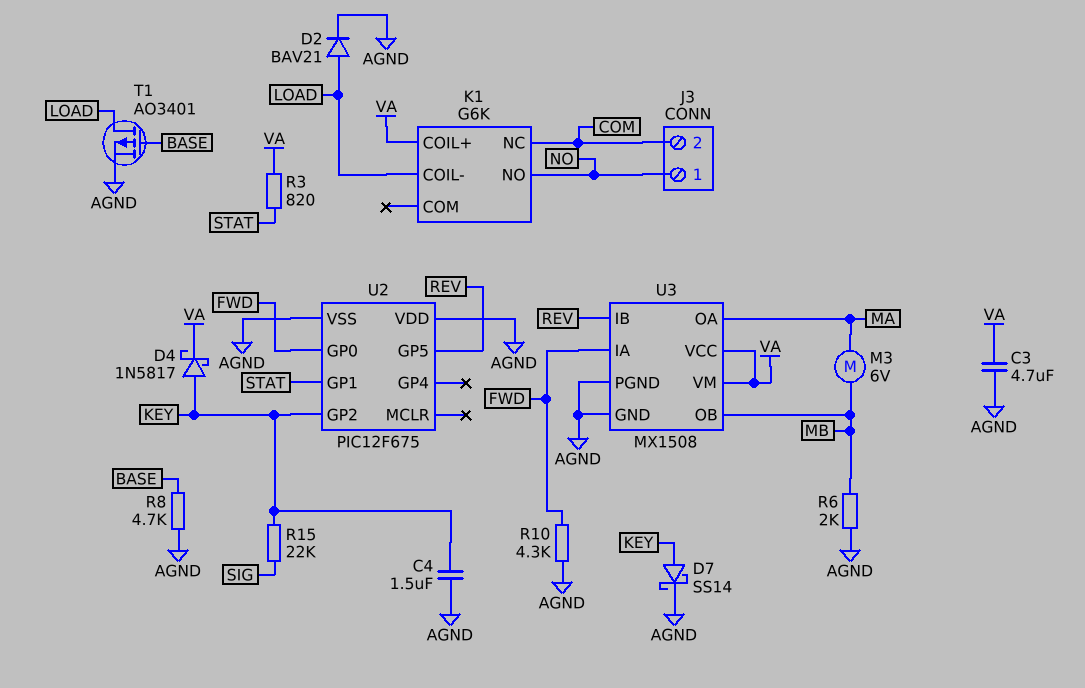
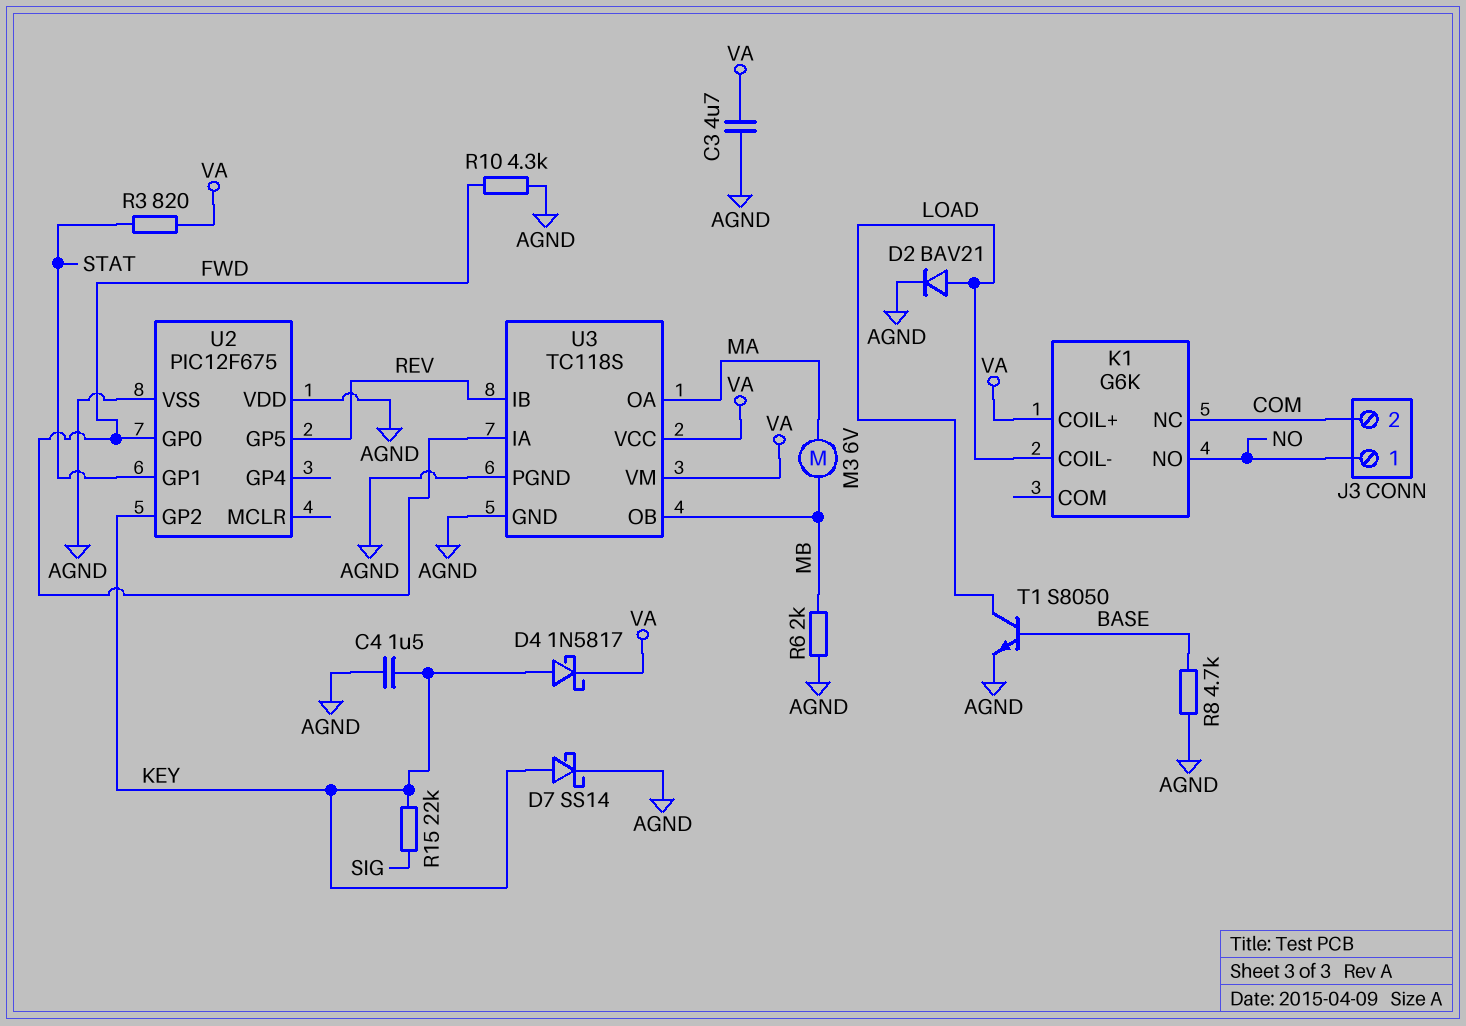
T1: PMOS AO3401 (G BASE, D LOAD, S AGND) -> NPN S8050 (B BASE, C LOAD, E AGND)
U3: MX1508 -> TC118S

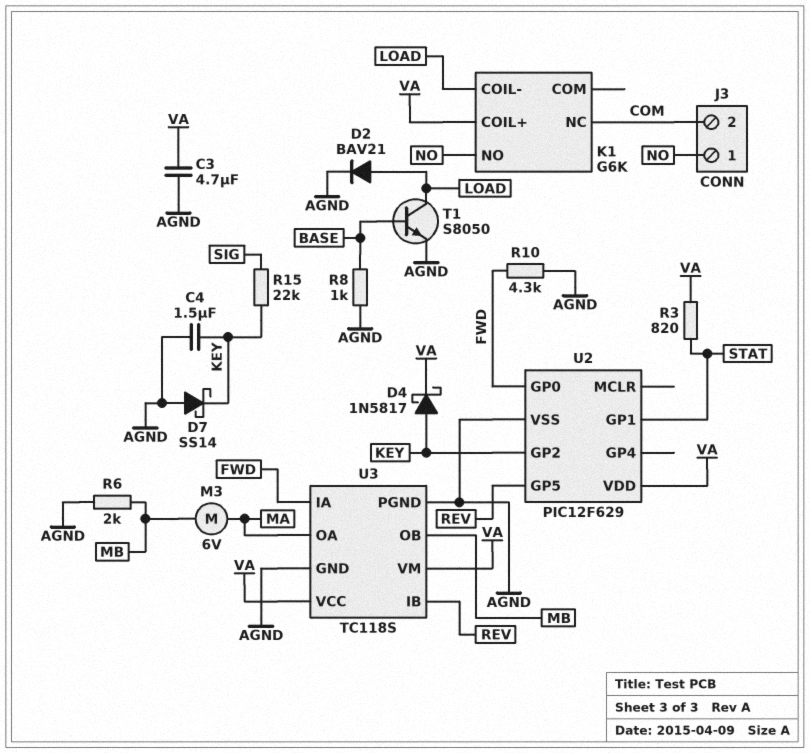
D7: schottky SS14 (A KEY, K AGND) -> schottky SS14 (A AGND, K KEY)
R8: 4.7k (AGND, BASE) -> 1k (AGND, BASE)
U2: PIC12F675 -> PIC12F629
U2 pin VDD: AGND -> VA

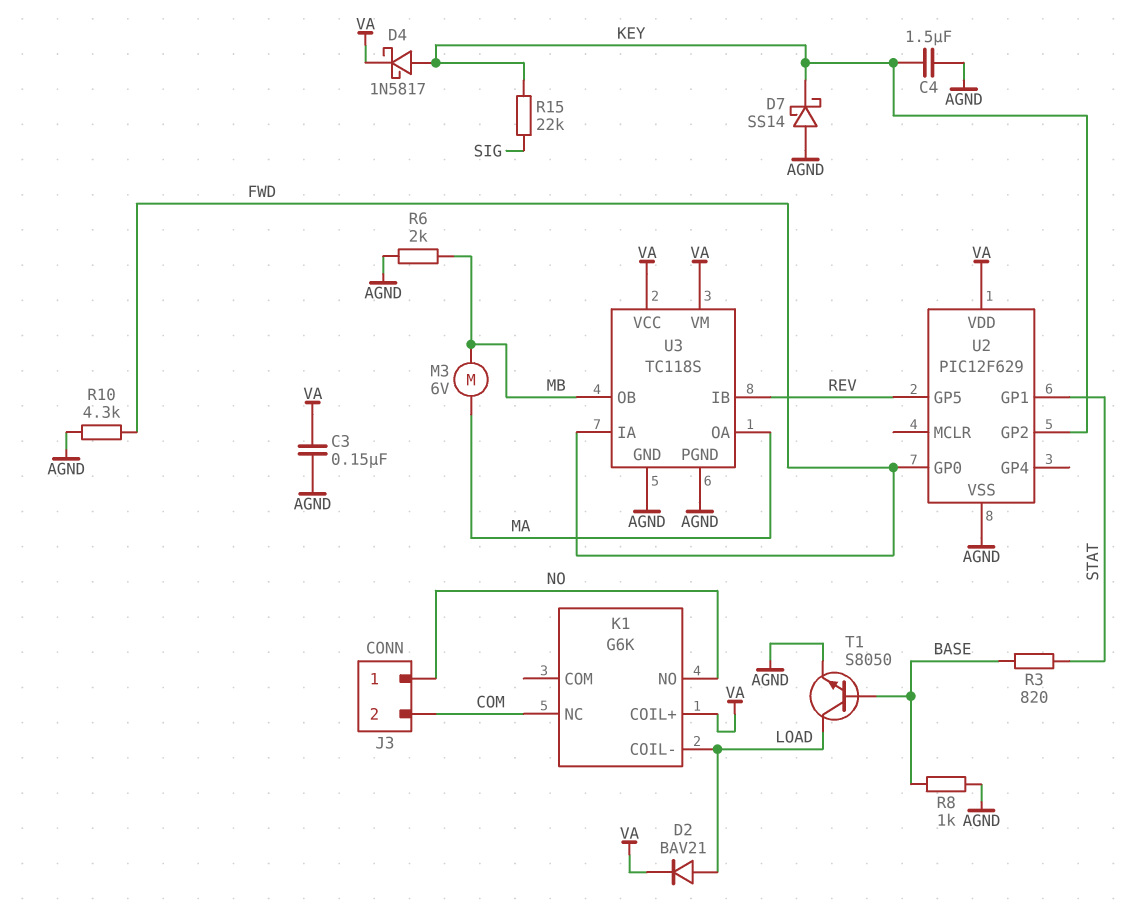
C3: 4.7uF (AGND, VA) -> 150nF (AGND, VA)
D2: diode BAV21 (A LOAD, K AGND) -> diode BAV21 (A LOAD, K VA)
R3: 820 (STAT, VA) -> 820 (BASE, STAT)

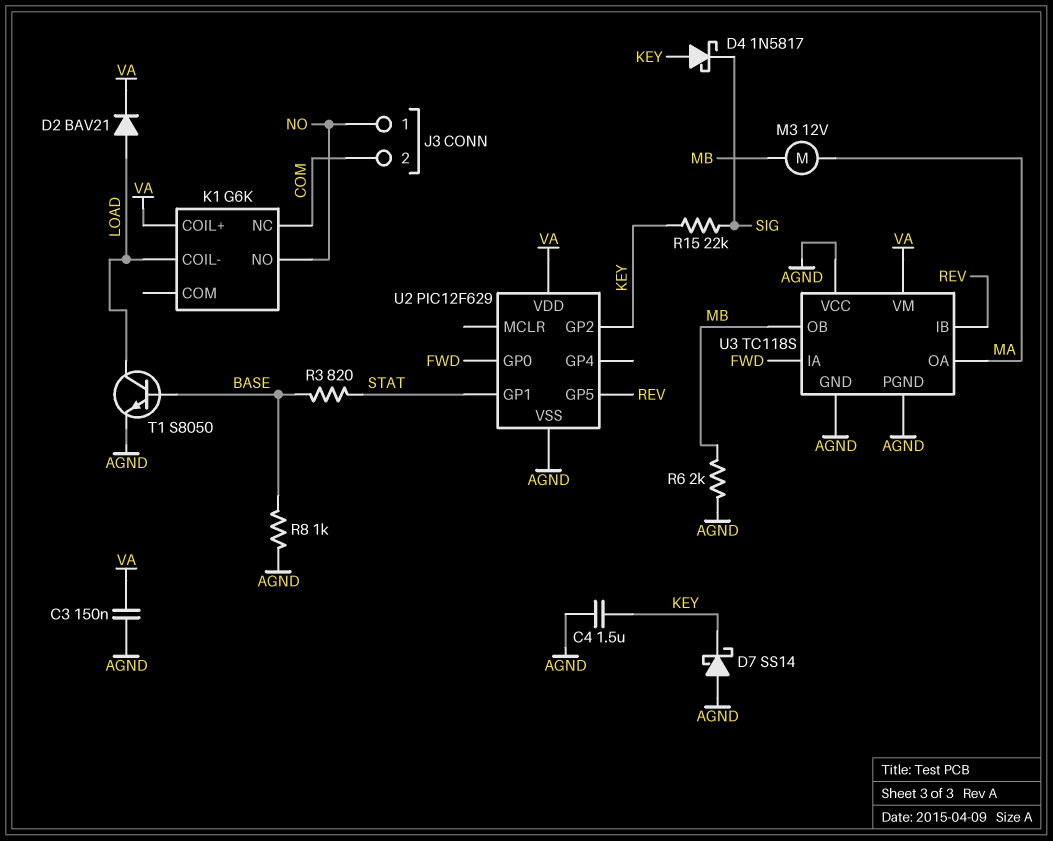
D4: schottky 1N5817 (A KEY, K VA) -> schottky 1N5817 (A KEY, K SIG)
M3: motor 6V (MA, MB) -> motor 12V (MA, MB)
R10: 4.3k (AGND, FWD) -> none
U3 pin VCC: VA -> AGND

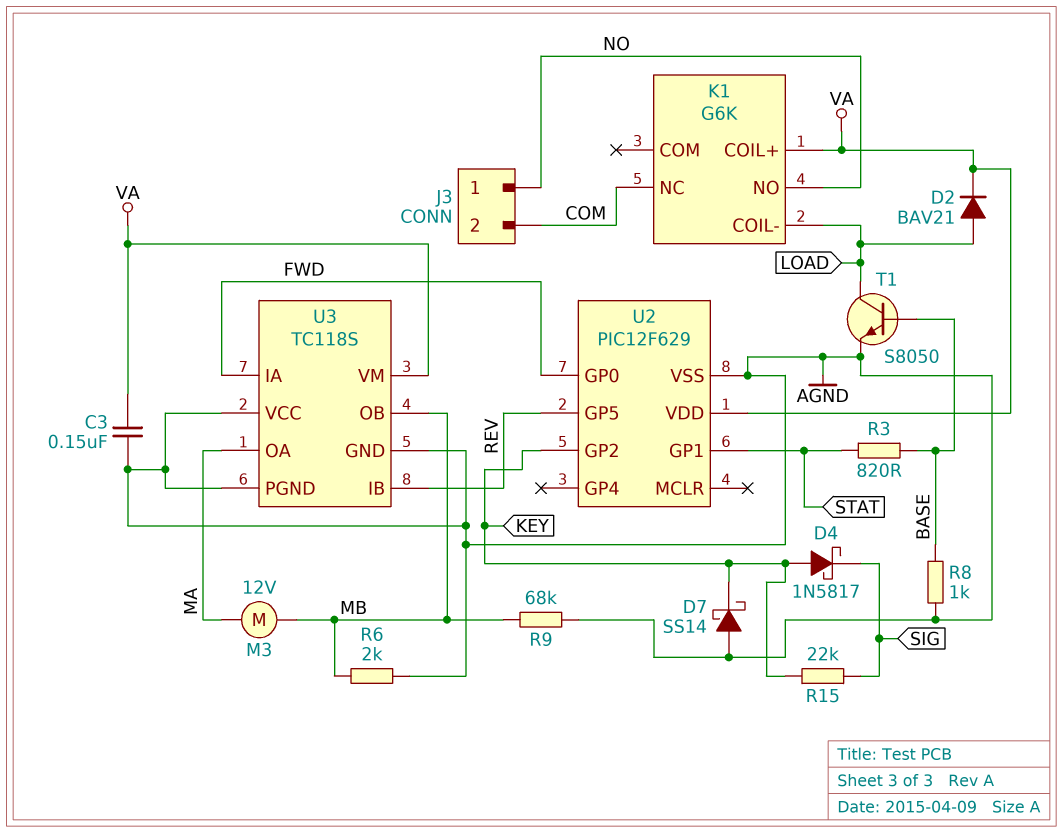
C4: 1.5uF (AGND, KEY) -> none
R9: none -> 68k (AGND, MB)

